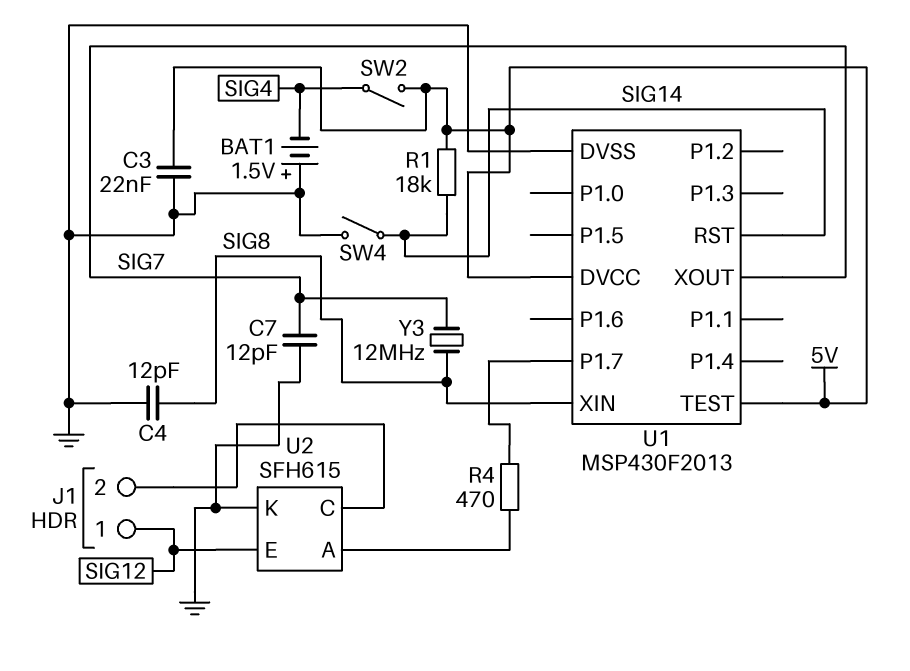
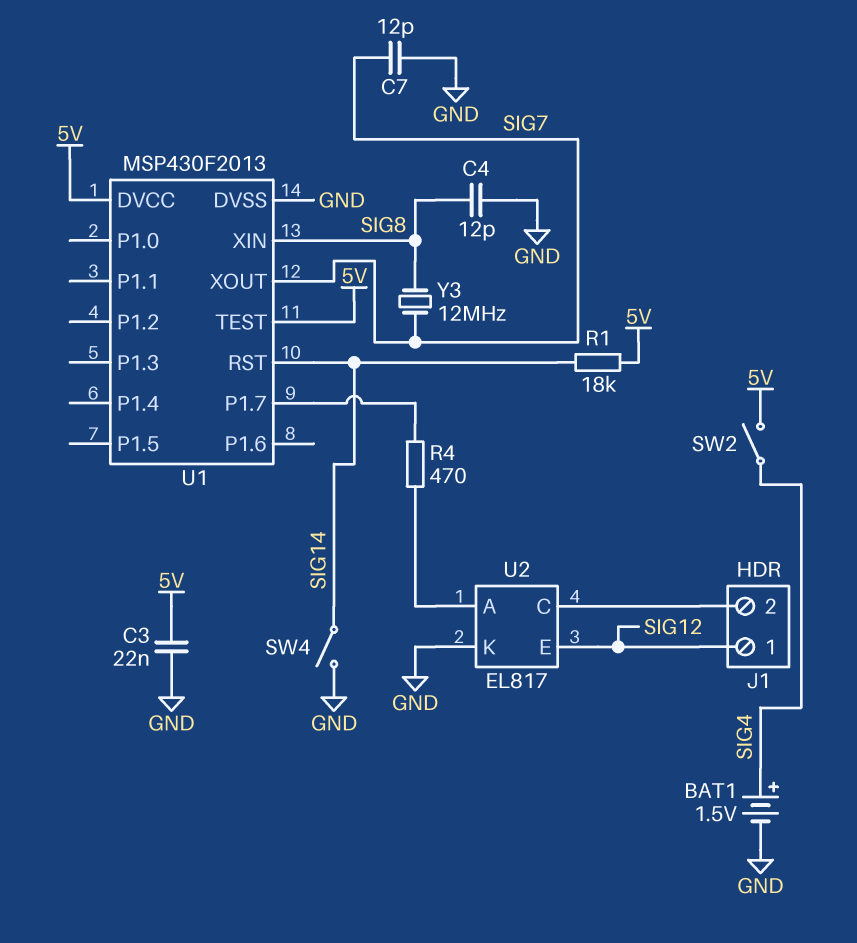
BAT1: 1.5V (plus GND, minus SIG4) -> 1.5V (plus SIG4, minus GND)
U2: SFH615 -> EL817

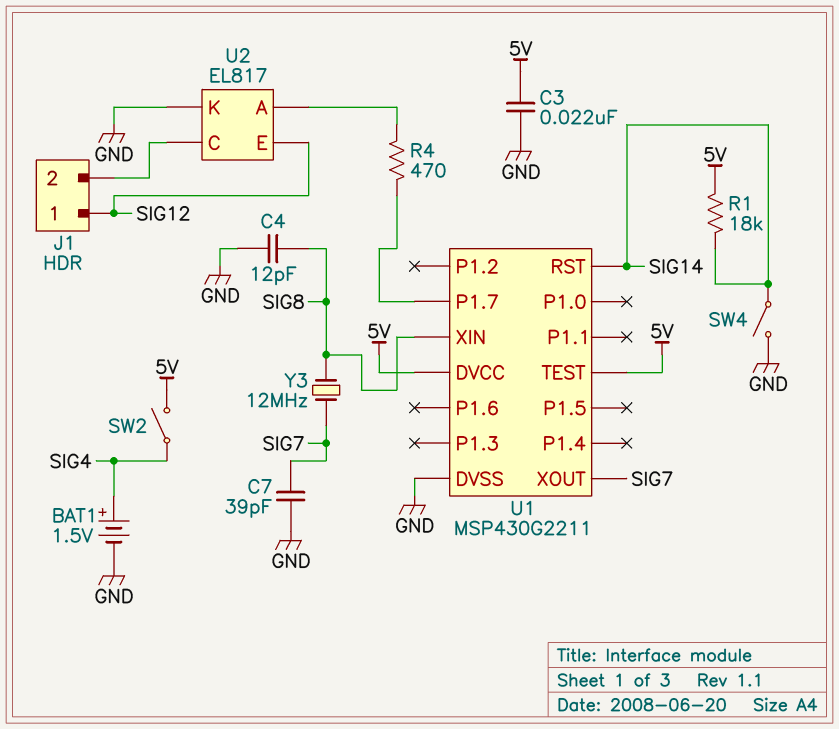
C7: 12pF (GND, SIG7) -> 39pF (GND, SIG7)
U1: MSP430F2013 -> MSP430G2211

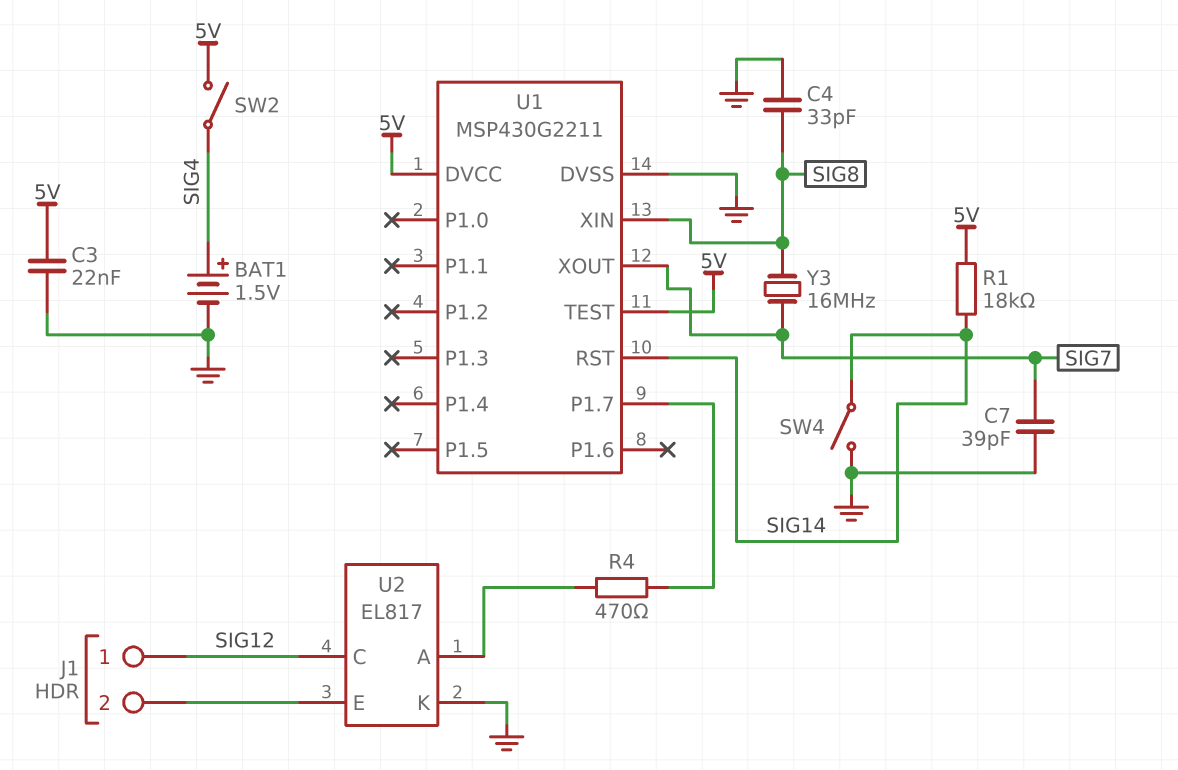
C4: 12pF (GND, SIG8) -> 33pF (GND, SIG8)
U2 pin C: J1/2 -> SIG12
U2 pin E: SIG12 -> J1/2
Y3: 12MHz (SIG7, SIG8) -> 16MHz (SIG7, SIG8)

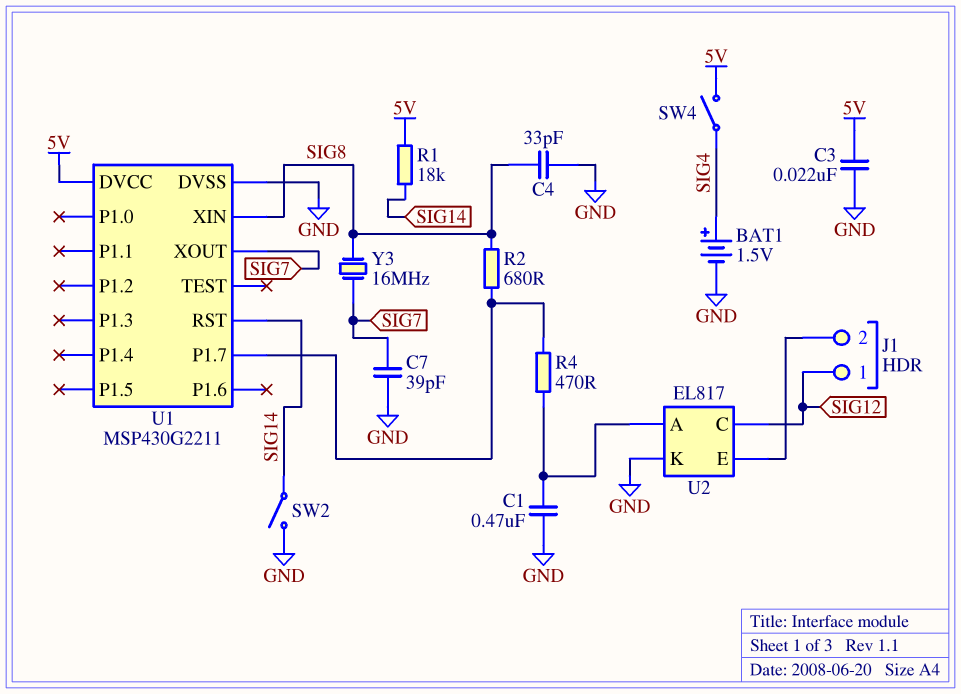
C1: none -> 470nF (GND, U2/A)
R2: none -> 680 (SIG8, U1/P1.7)
SW2: switch (5V, SIG4) -> switch (GND, SIG14)
SW4: switch (GND, SIG14) -> switch (5V, SIG4)
U1 pin TEST: 5V -> none

